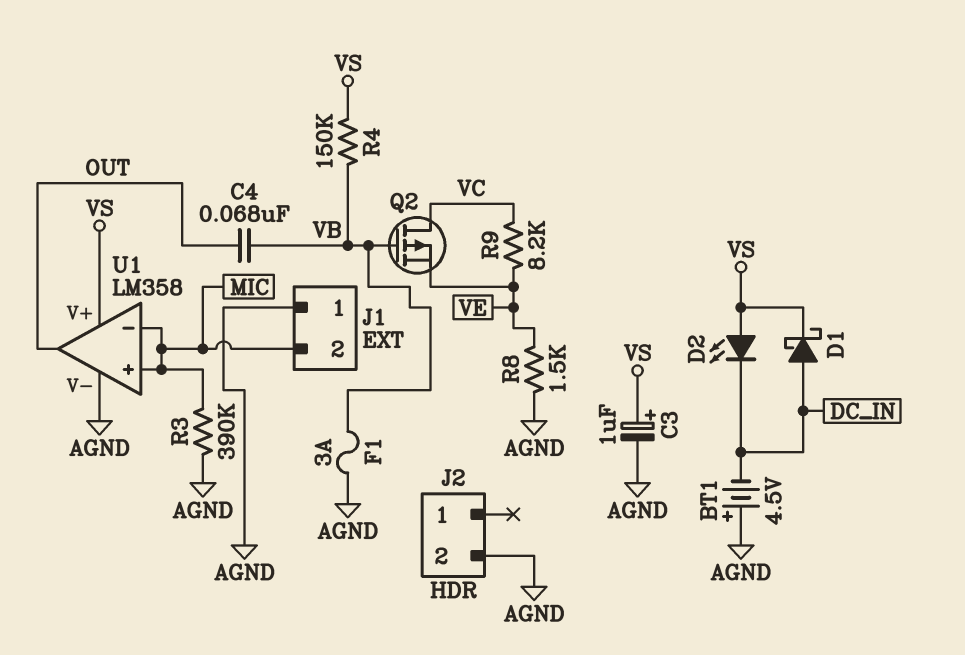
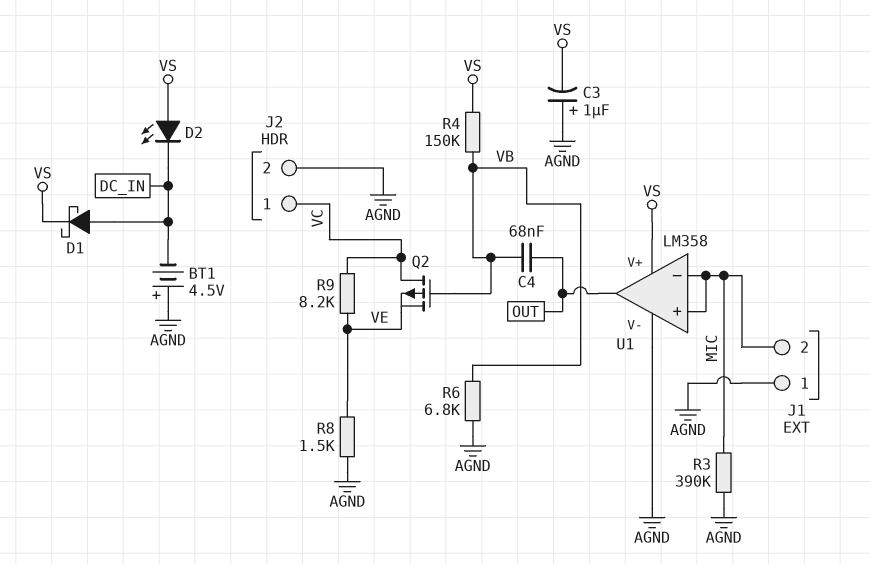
C3: 1uF (plus VS, minus AGND) -> 1uF (plus AGND, minus VS)
F1: 3A (AGND, VB) -> none
J2 pin 1: none -> VC
R6: none -> 6.8k (AGND, VB)

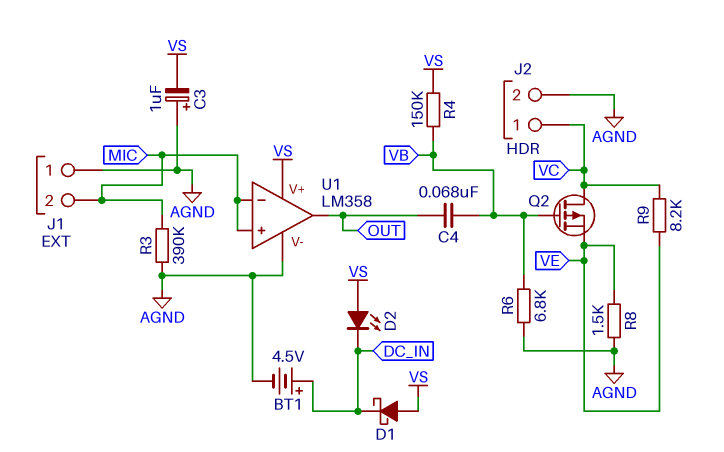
BT1: 4.5V (plus AGND, minus DC_IN) -> 4.5V (plus DC_IN, minus AGND)
D1: schottky (A DC_IN, K VS) -> schottky (A VS, K DC_IN)

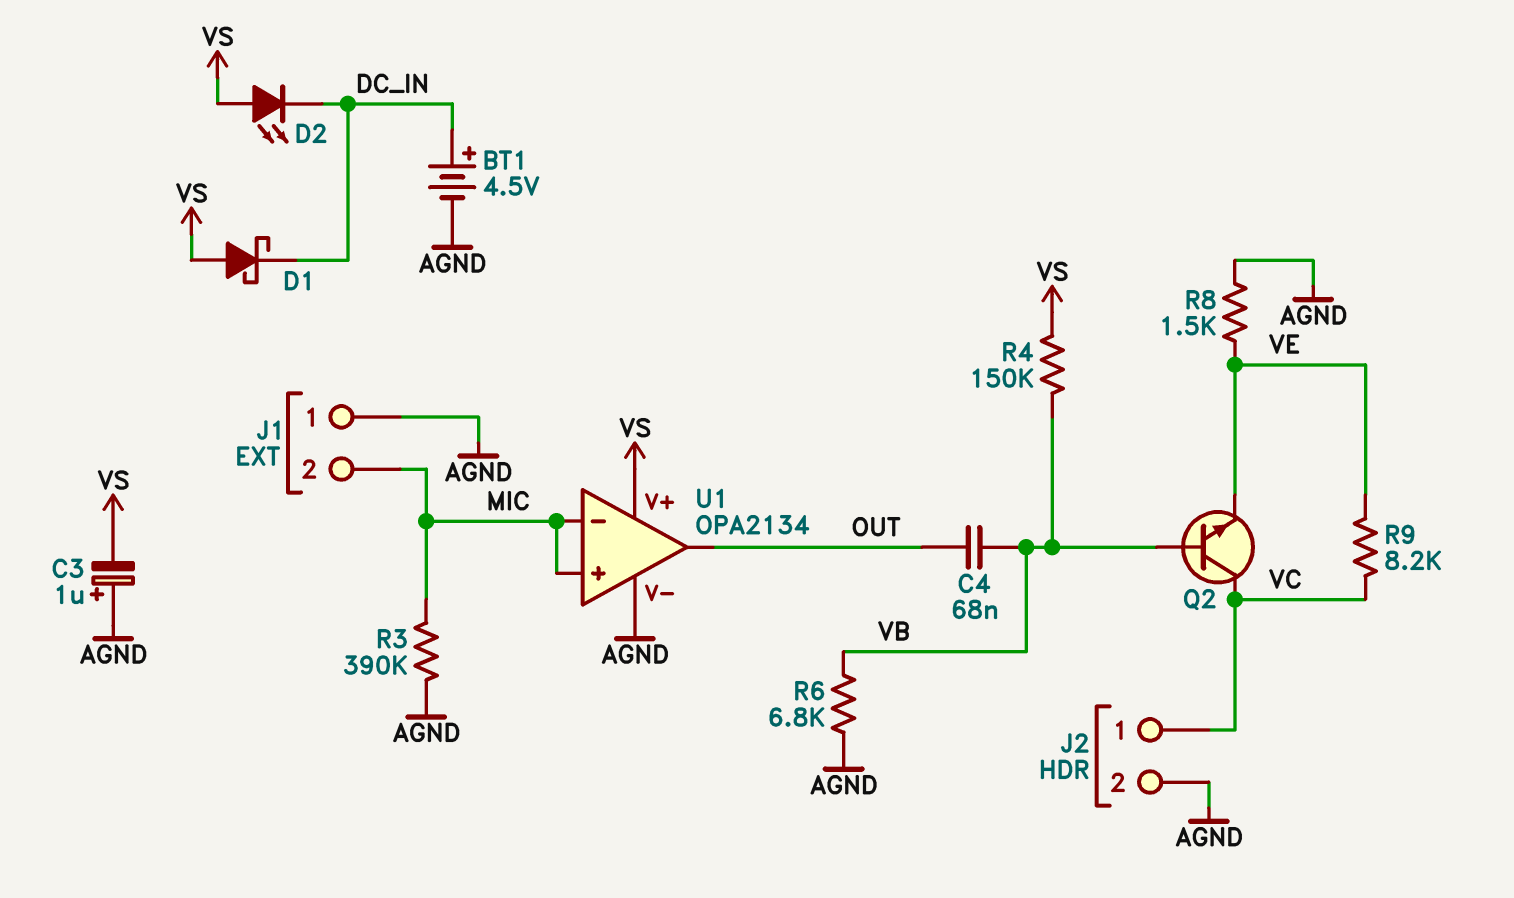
Q2: PMOS (G VB, D VC, S VE) -> NPN (B VB, C VC, E VE)
U1: LM358 -> OPA2134

